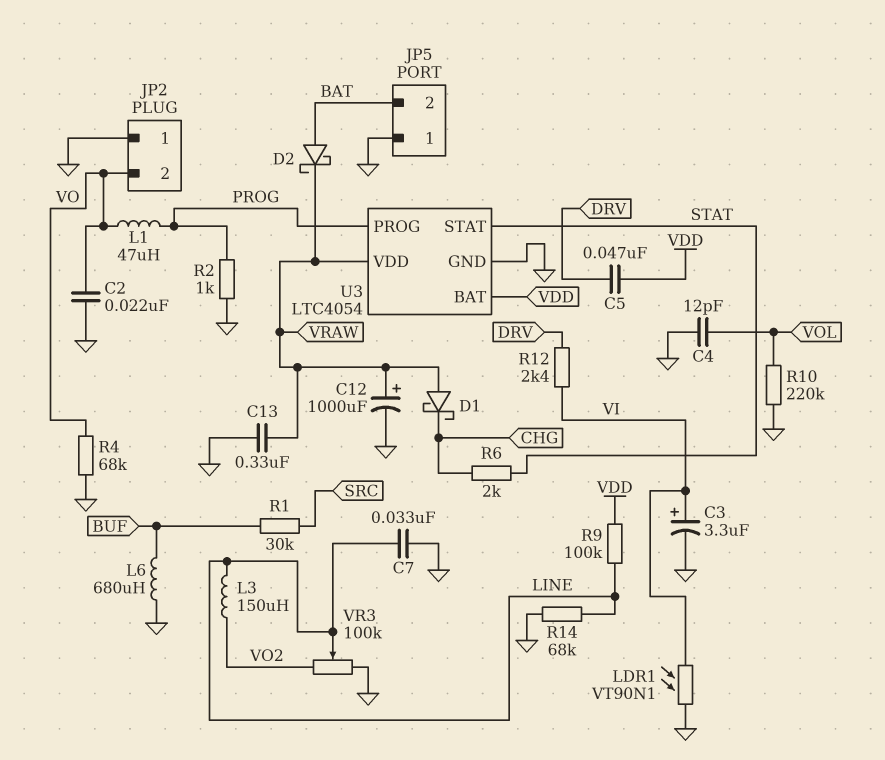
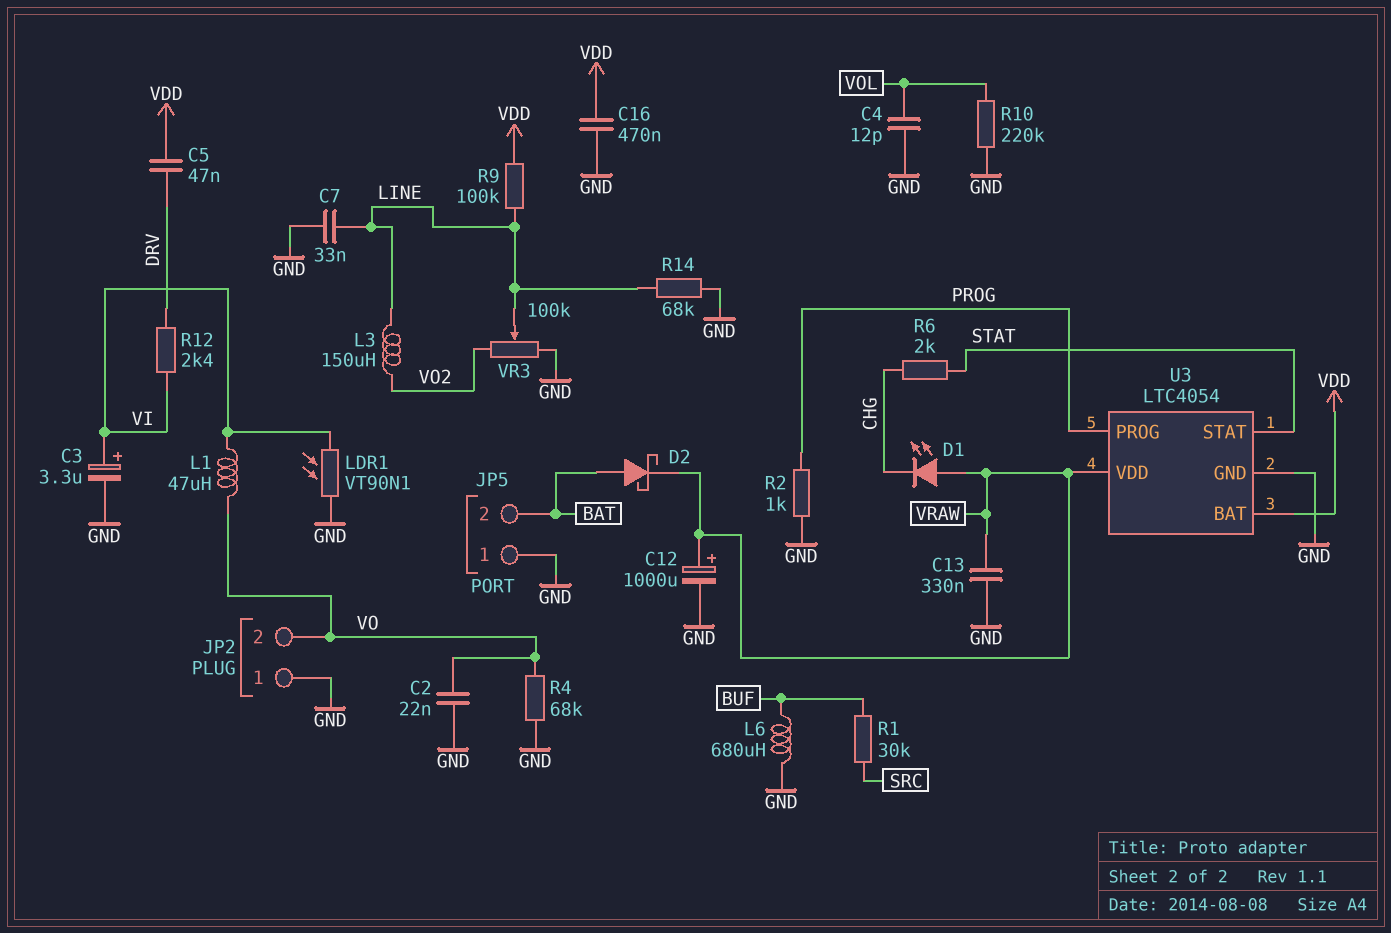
C16: none -> 470nF (GND, VDD)
D1: schottky (A VRAW, K CHG) -> LED (A VRAW, K CHG)
L1: 47uH (PROG, VO) -> 47uH (VI, VO)

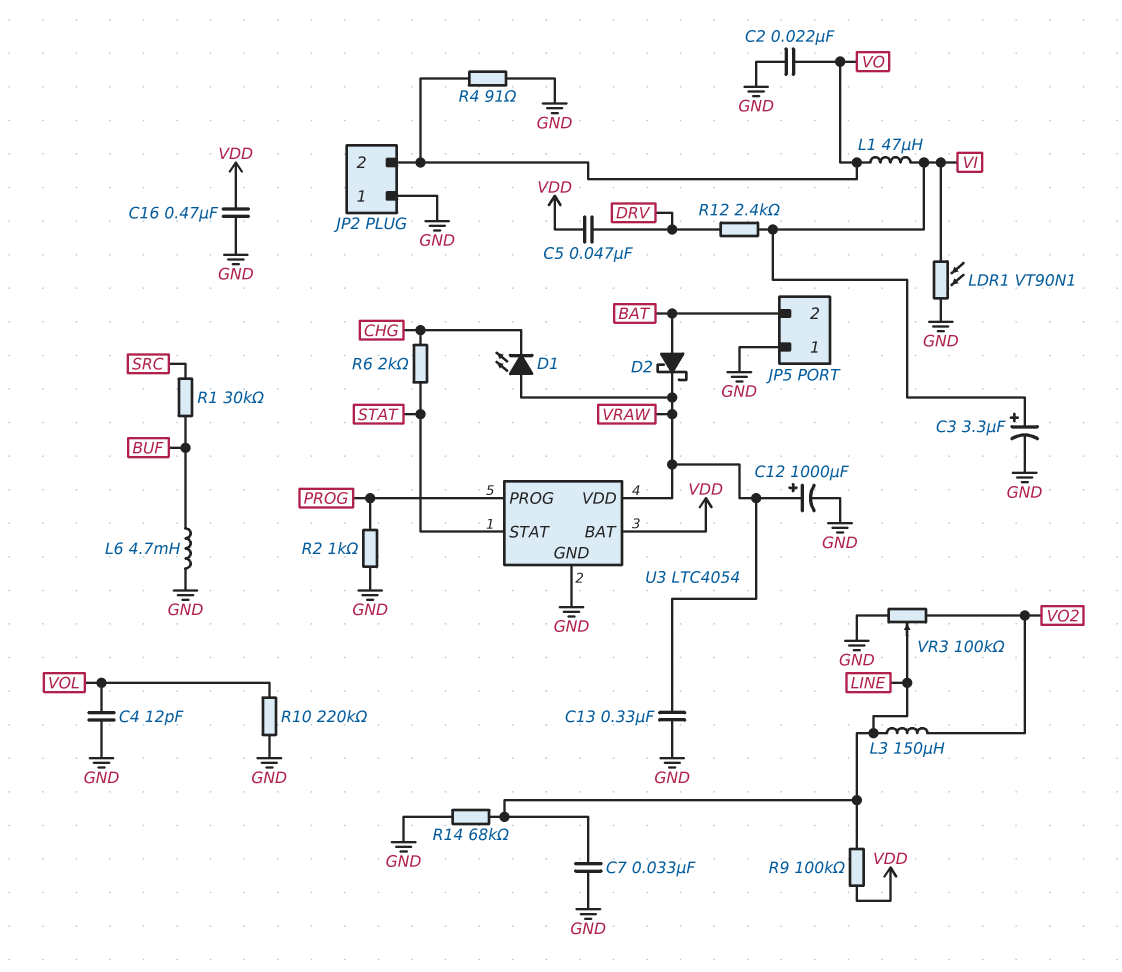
L6: 680uH (BUF, GND) -> 4.7mH (BUF, GND)
R4: 68k (GND, VO) -> 91 (GND, VO)

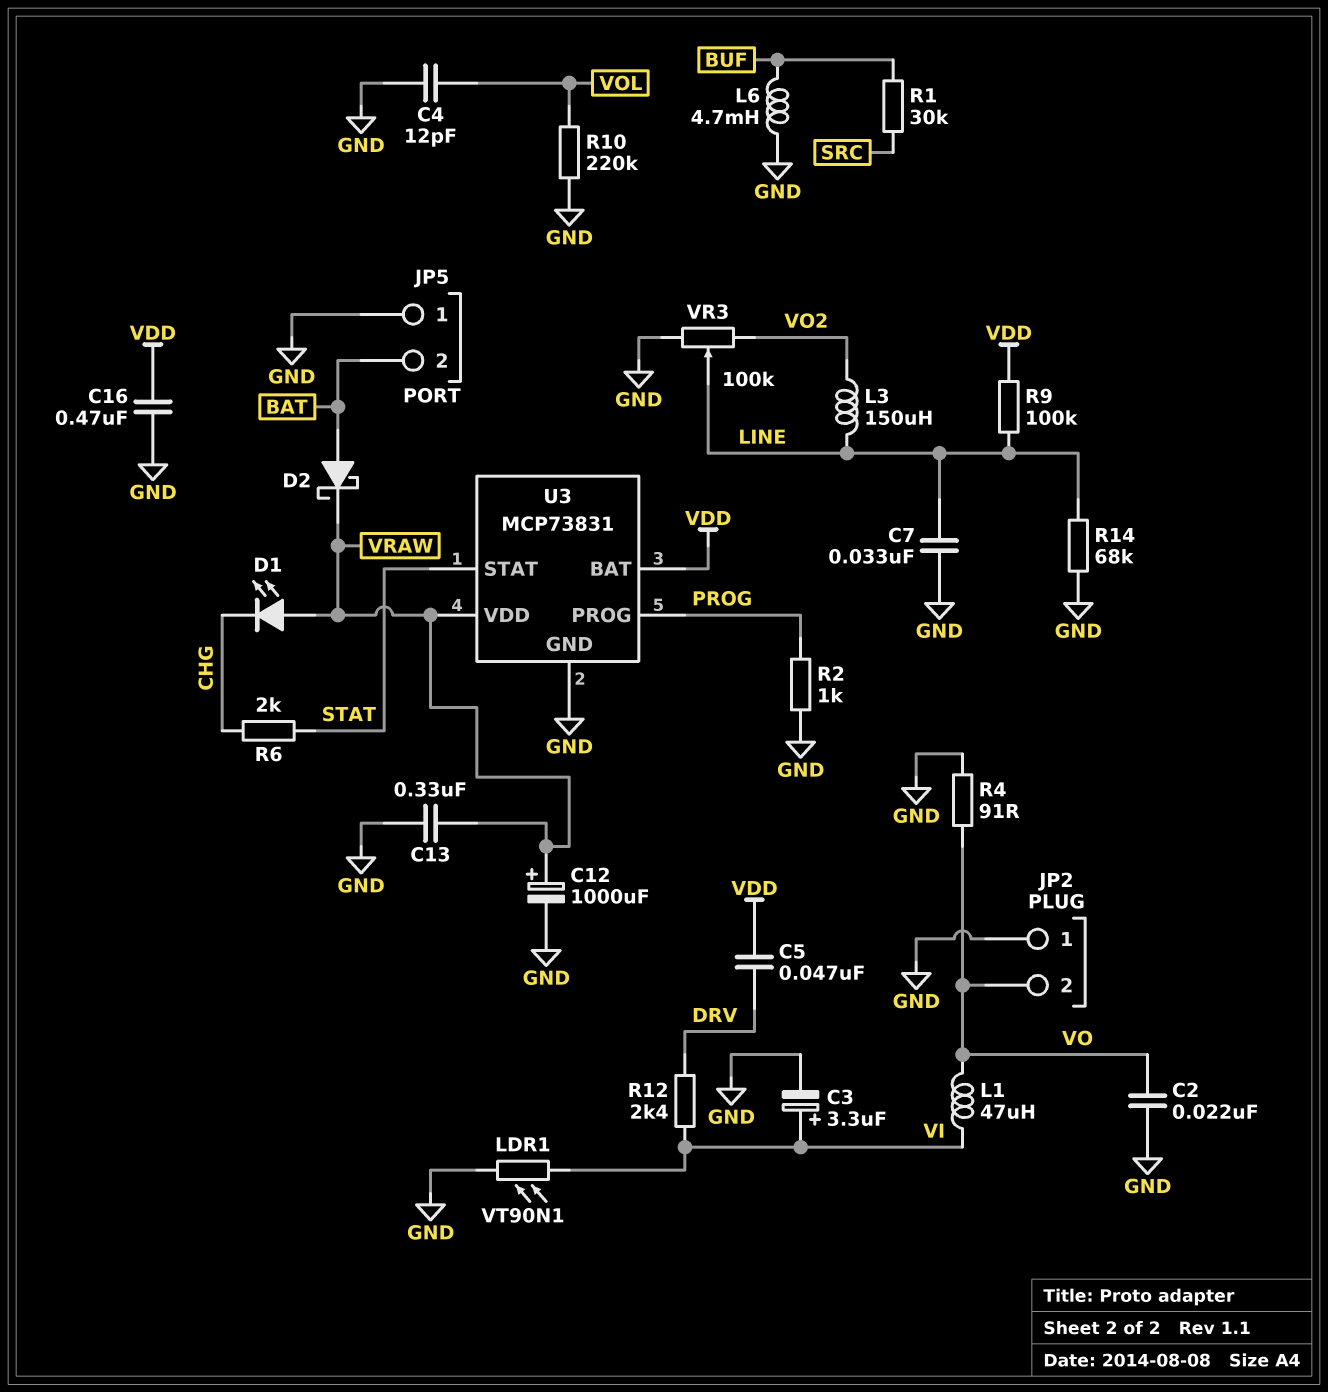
U3: LTC4054 -> MCP73831

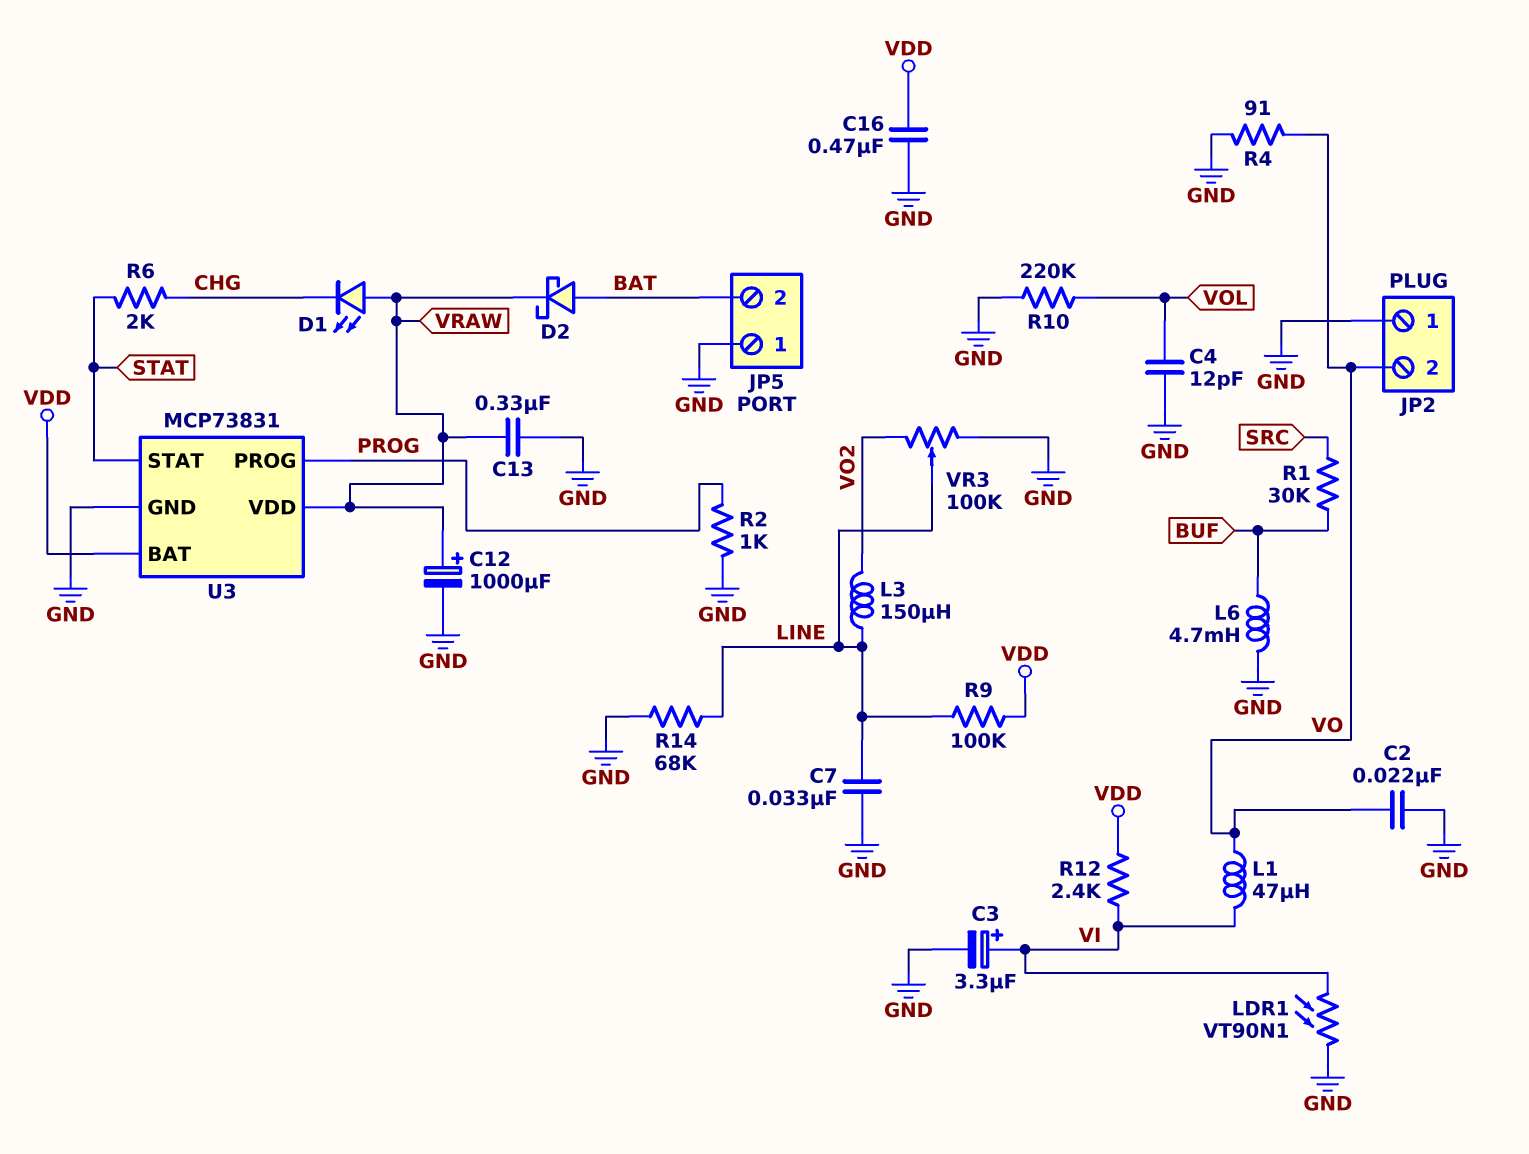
C5: 47nF (DRV, VDD) -> none
R12: 2.4k (DRV, VI) -> 2.4k (VDD, VI)

